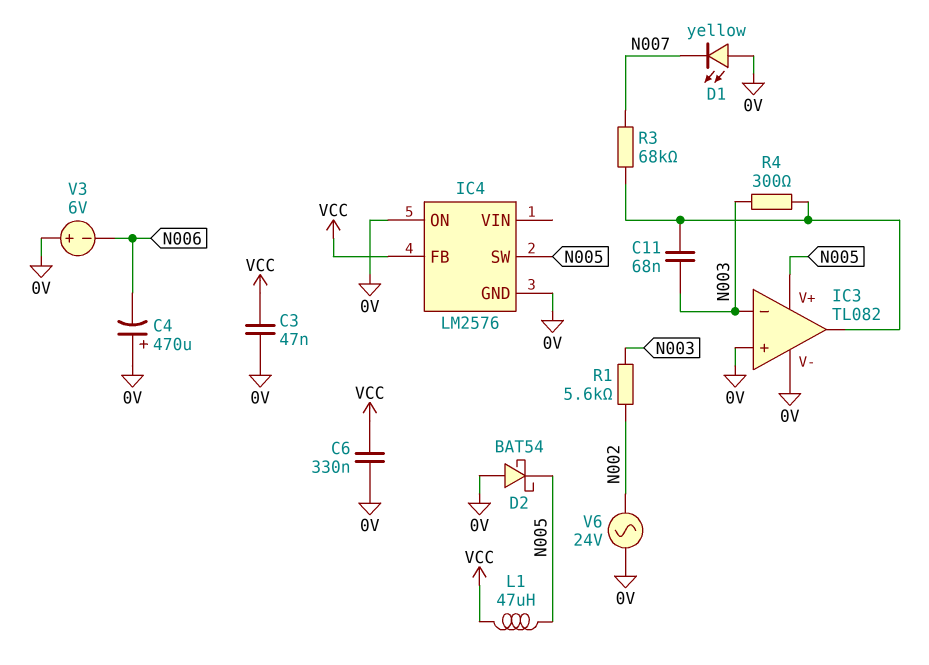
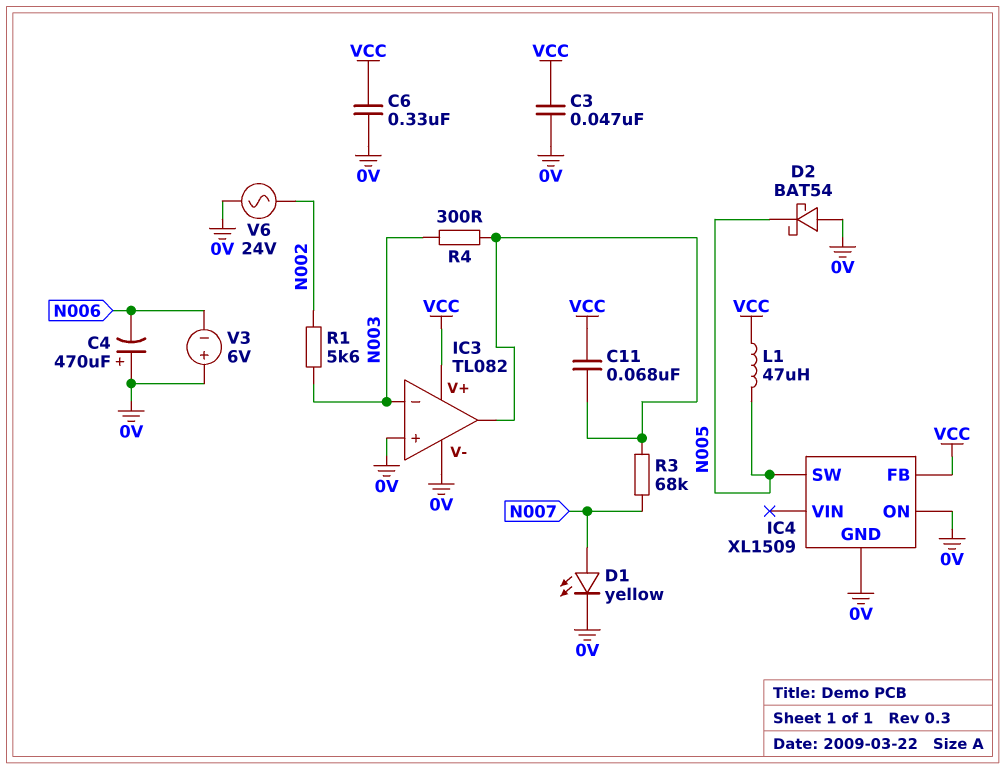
C11: 68nF (IC3/out, N003) -> 68nF (IC3/out, VCC)
D1: LED yellow (A 0V, K N007) -> LED yellow (A N007, K 0V)
IC3 pin V+: N005 -> VCC
IC4: LM2576 -> XL1509

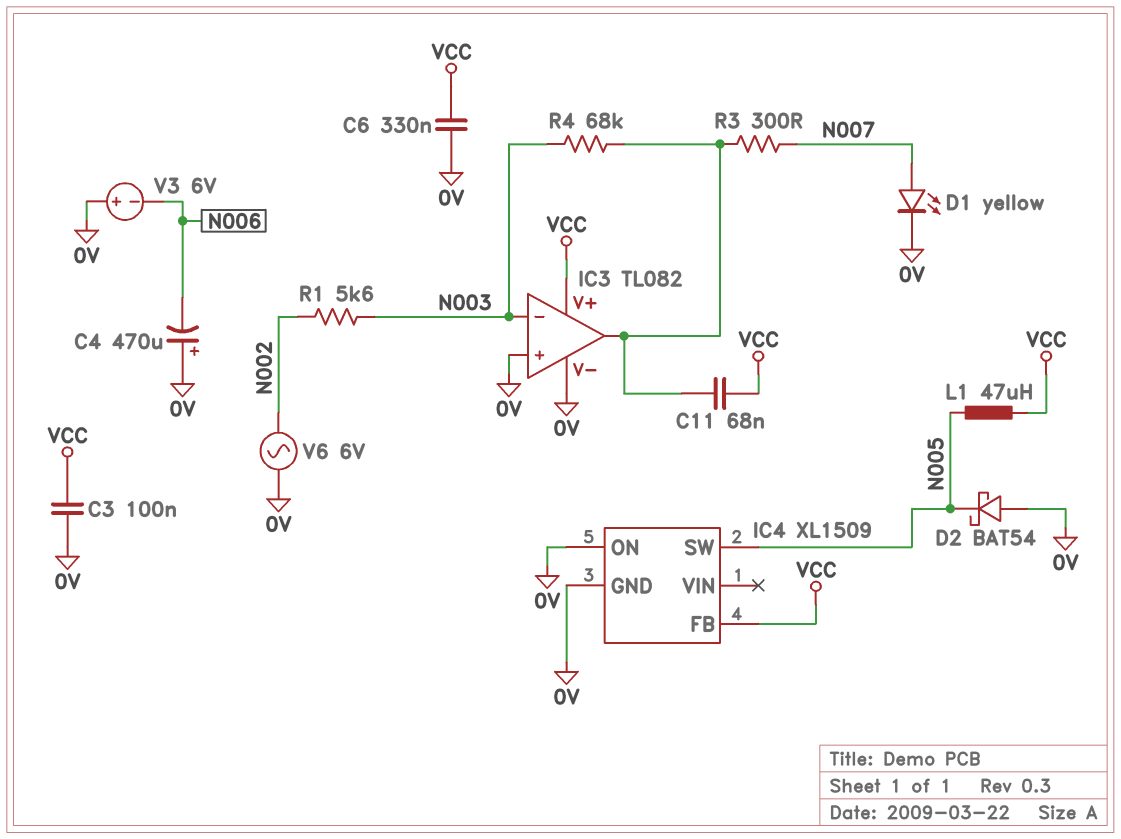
C3: 47nF (0V, VCC) -> 100nF (0V, VCC)
R3: 68k (IC3/out, N007) -> 300 (IC3/out, N007)
R4: 300 (IC3/out, N003) -> 68k (IC3/out, N003)
V6: AC 24V (0V, N002) -> AC 6V (0V, N002)

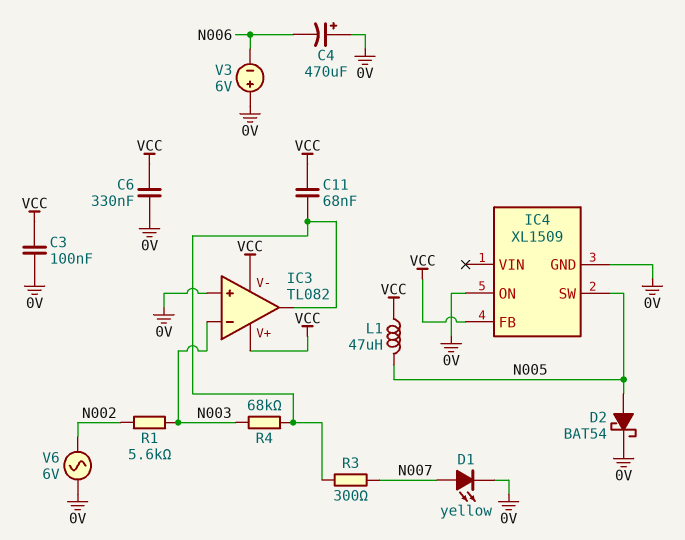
D2: schottky BAT54 (A 0V, K N005) -> schottky BAT54 (A N005, K 0V)
IC3 pin V-: 0V -> VCC

